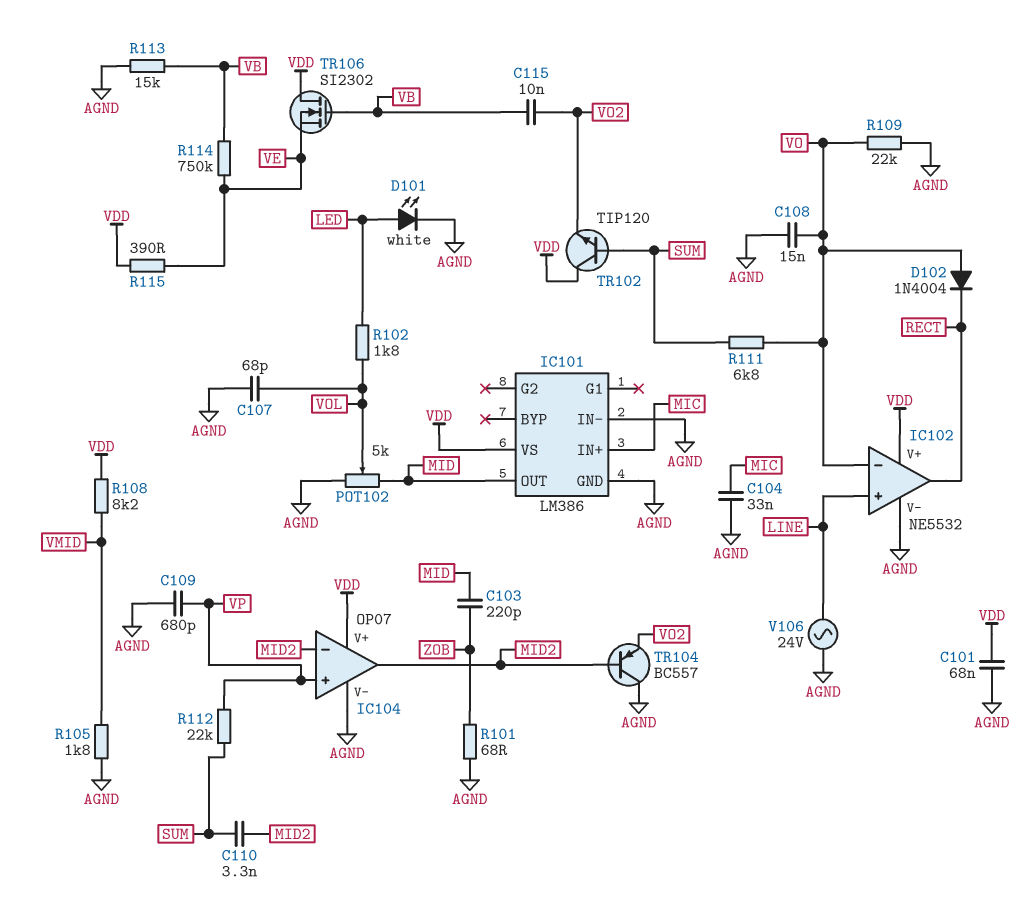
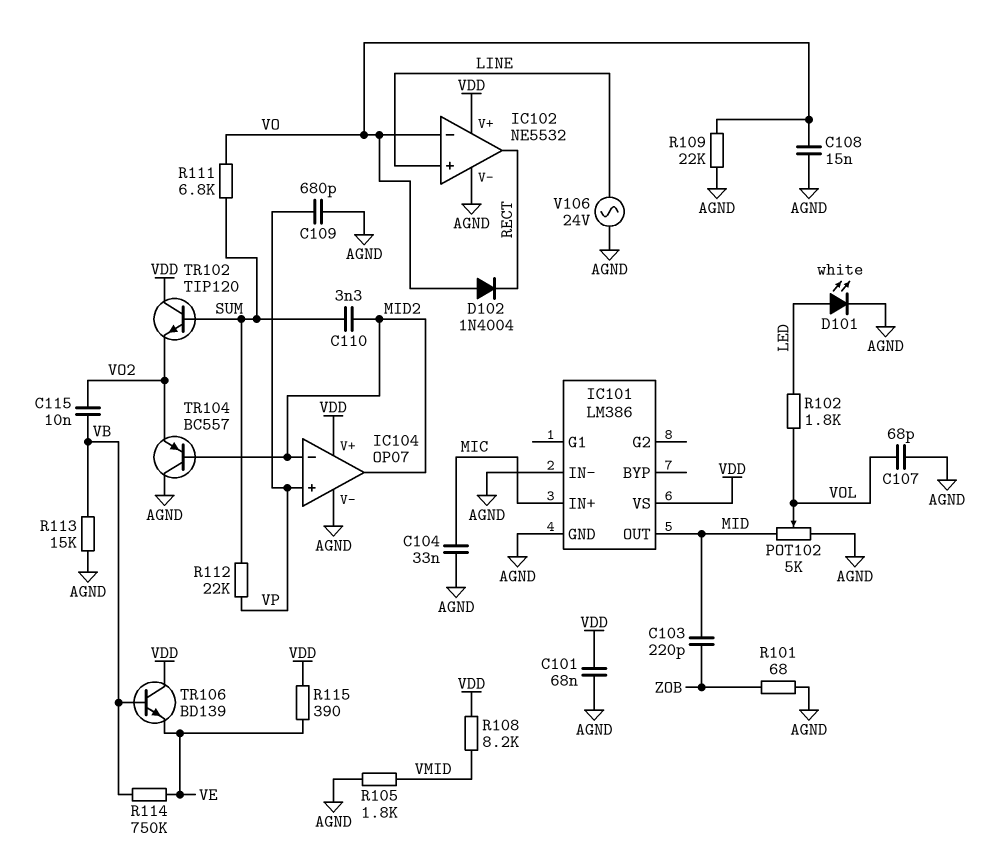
TR106: NMOS SI2302 (G VB, D VDD, S VE) -> NPN BD139 (B VB, C VDD, E VE)

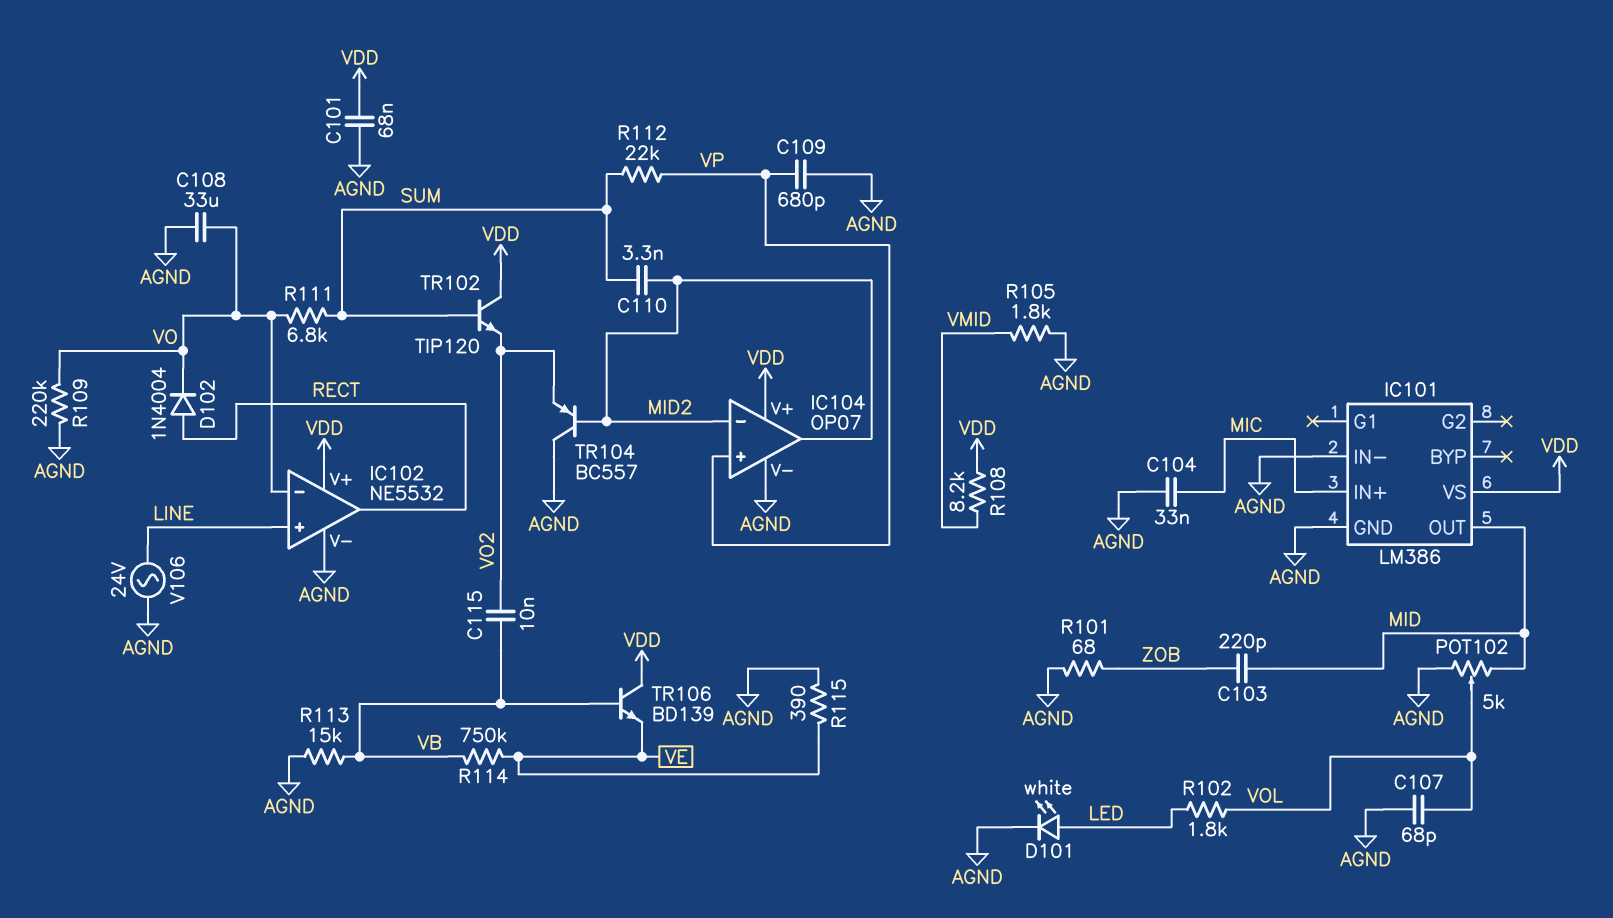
C108: 15nF (AGND, VO) -> 33uF (AGND, VO)
D102: diode 1N4004 (A VO, K RECT) -> diode 1N4004 (A RECT, K VO)
R109: 22k (AGND, VO) -> 220k (AGND, VO)
R115: 390 (VDD, VE) -> 390 (AGND, VE)

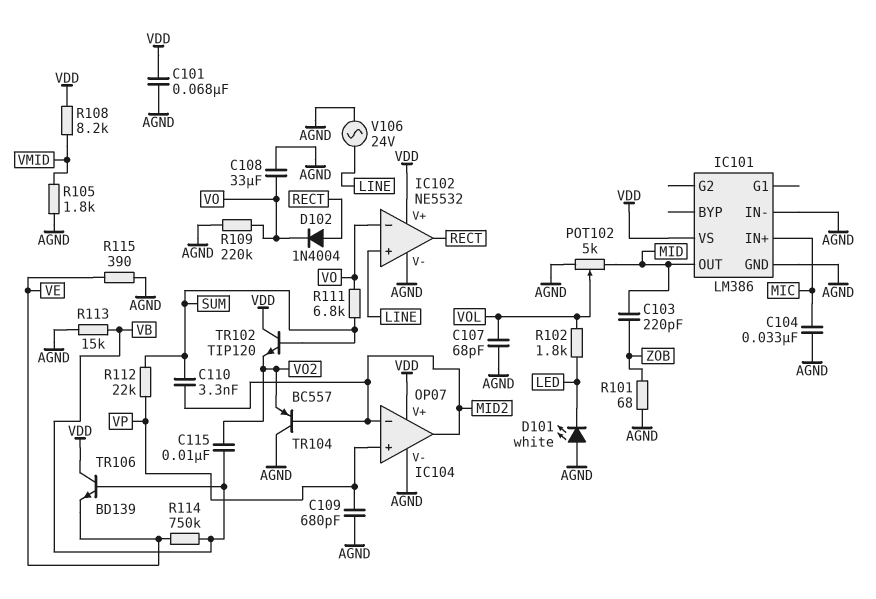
D101: LED white (A LED, K AGND) -> LED white (A AGND, K LED)

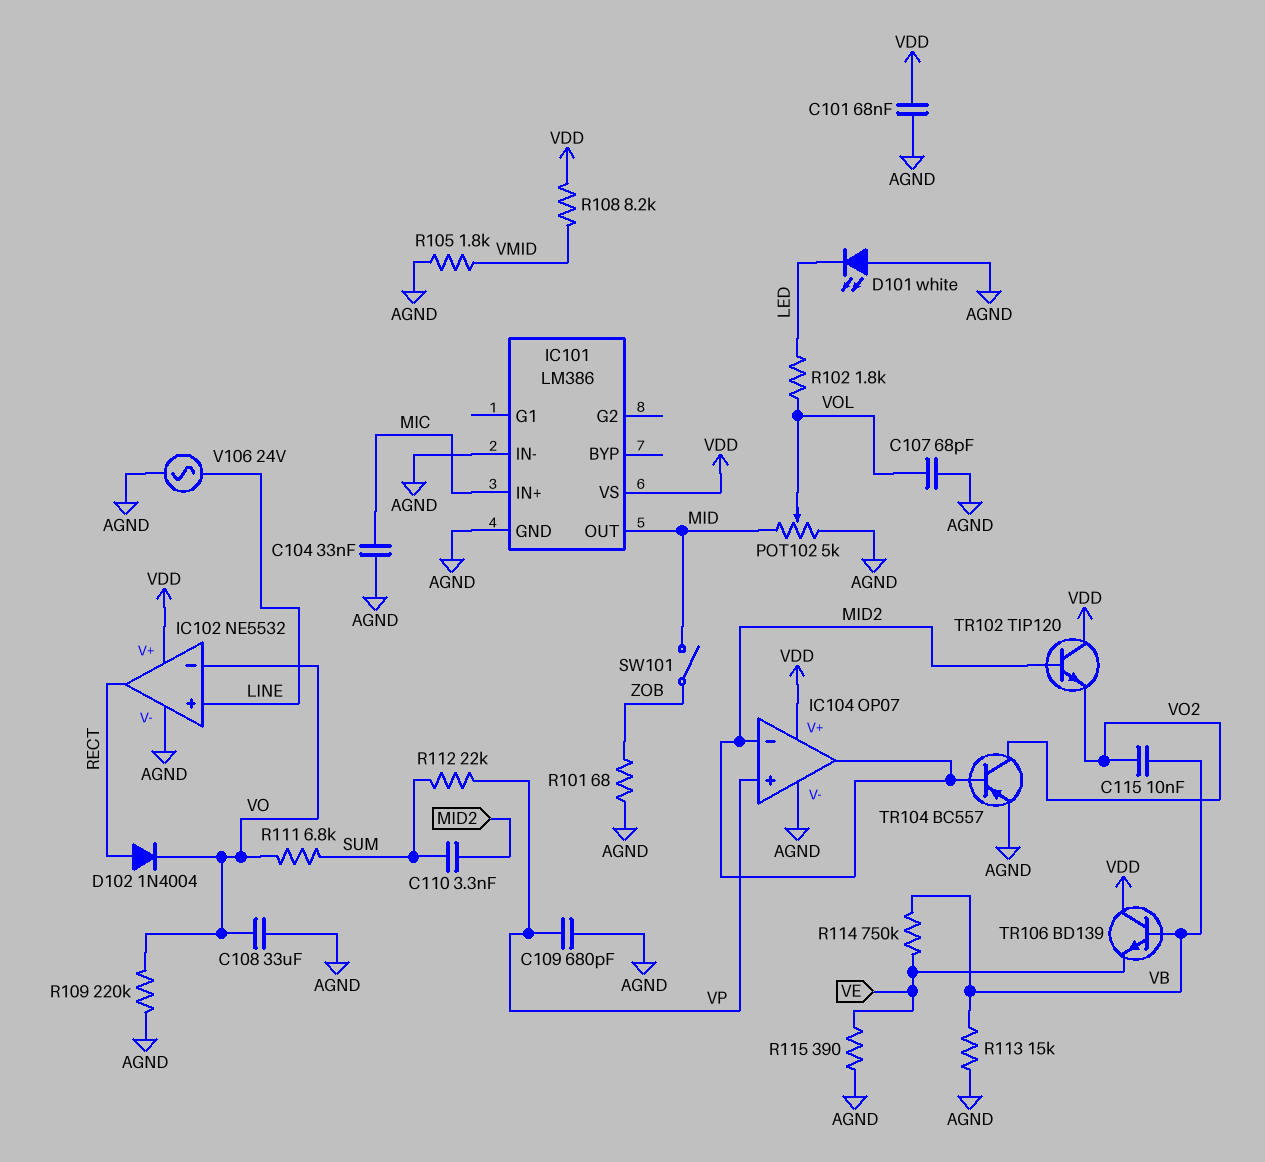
C103: 220pF (MID, ZOB) -> none
SW101: none -> switch (MID, ZOB)
TR102: NPN TIP120 (B SUM, C VDD, E VO2) -> NPN TIP120 (B MID2, C VDD, E VO2)
TR104: PNP BC557 (B MID2, C AGND, E VO2) -> PNP BC557 (B MID2, C VO2, E AGND)

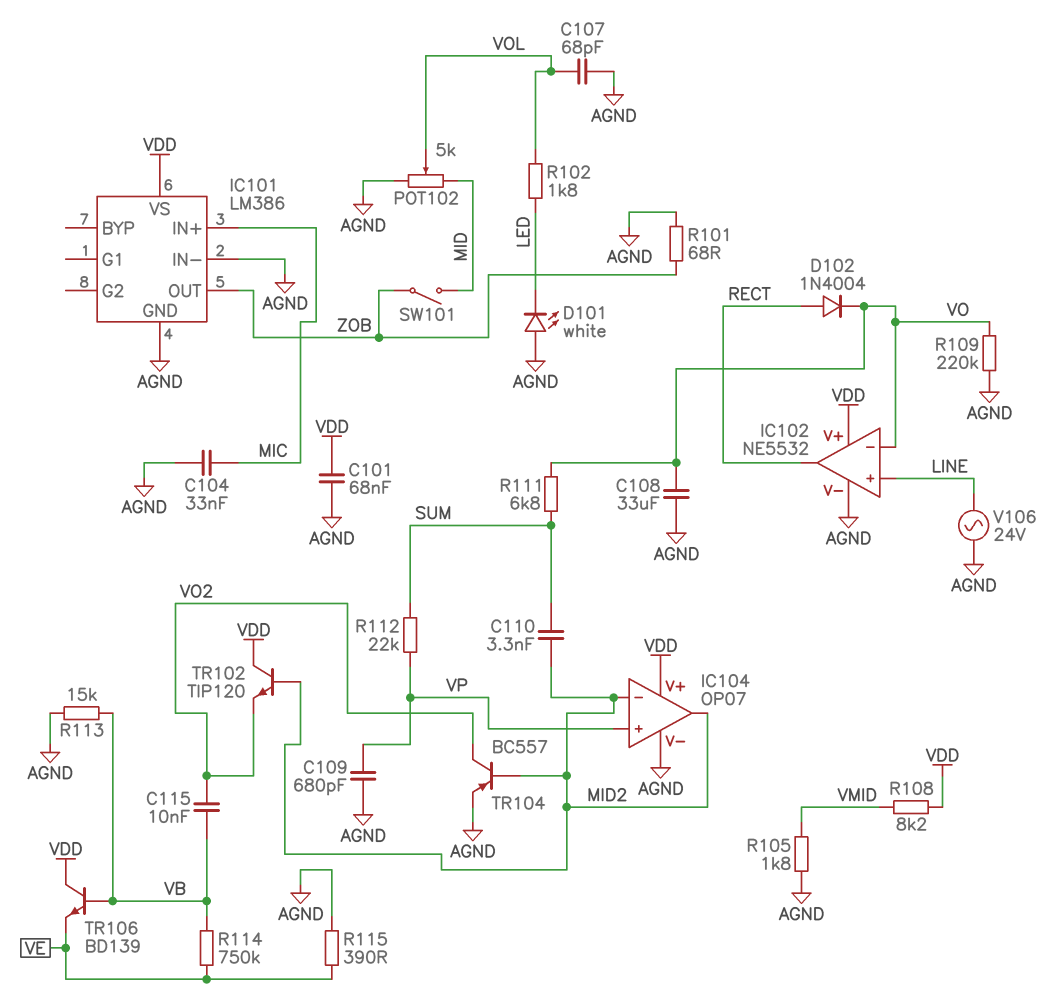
IC101 pin OUT: MID -> ZOB

